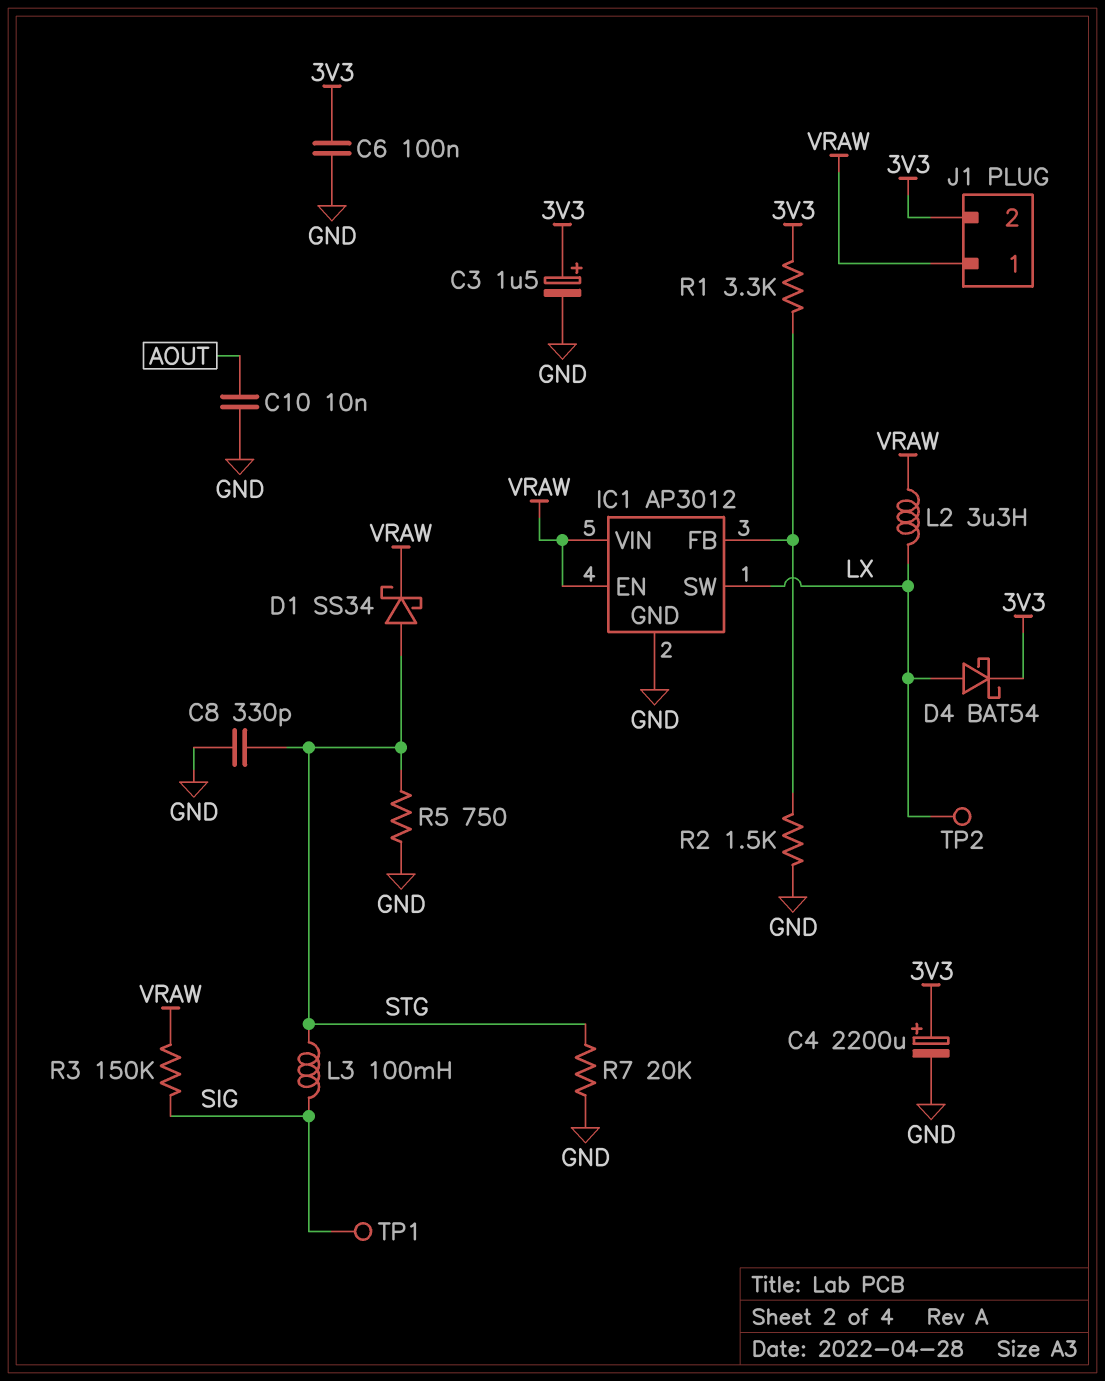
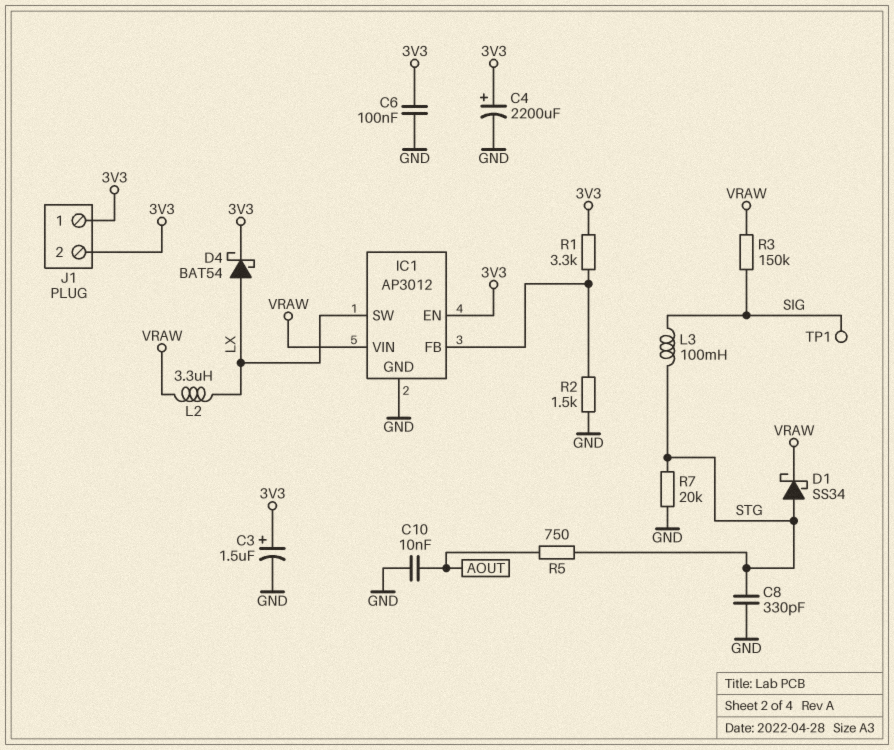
IC1 pin EN: VRAW -> 3V3
J1 pin 1: VRAW -> 3V3
R5: 750 (GND, STG) -> 750 (AOUT, STG)
TP2: test point (LX) -> none

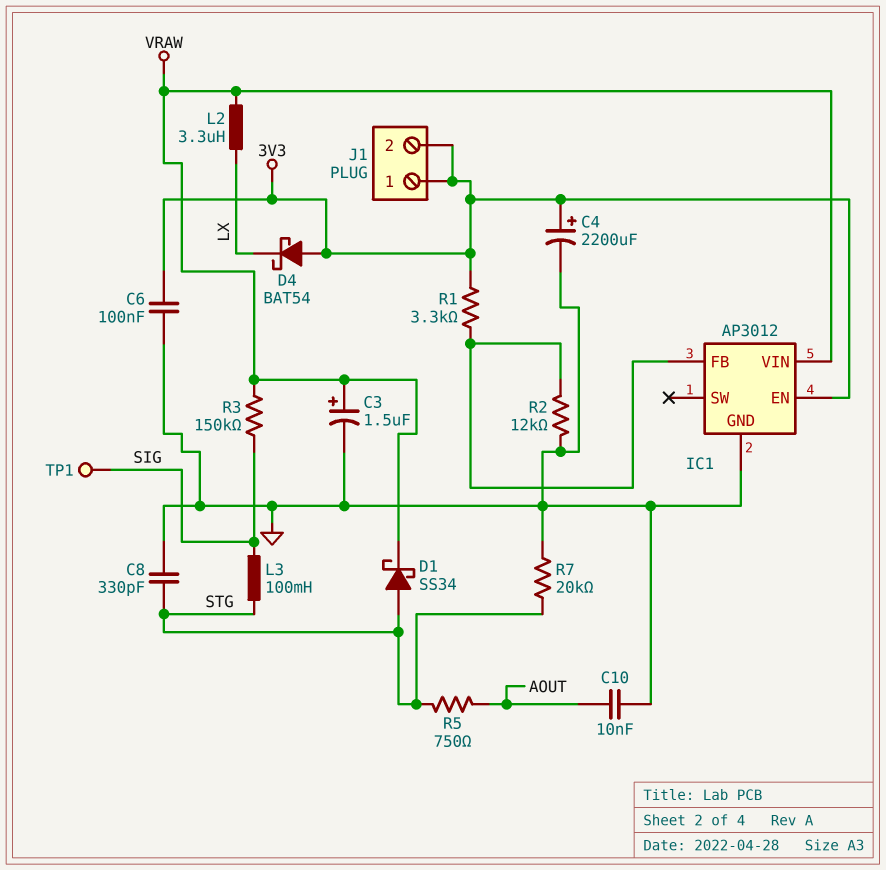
C3: 1.5uF (plus 3V3, minus GND) -> 1.5uF (plus VRAW, minus GND)
D4: schottky BAT54 (A LX, K 3V3) -> schottky BAT54 (A 3V3, K LX)
IC1 pin SW: LX -> none
R2: 1.5k (GND, IC1/FB) -> 12k (GND, IC1/FB)

